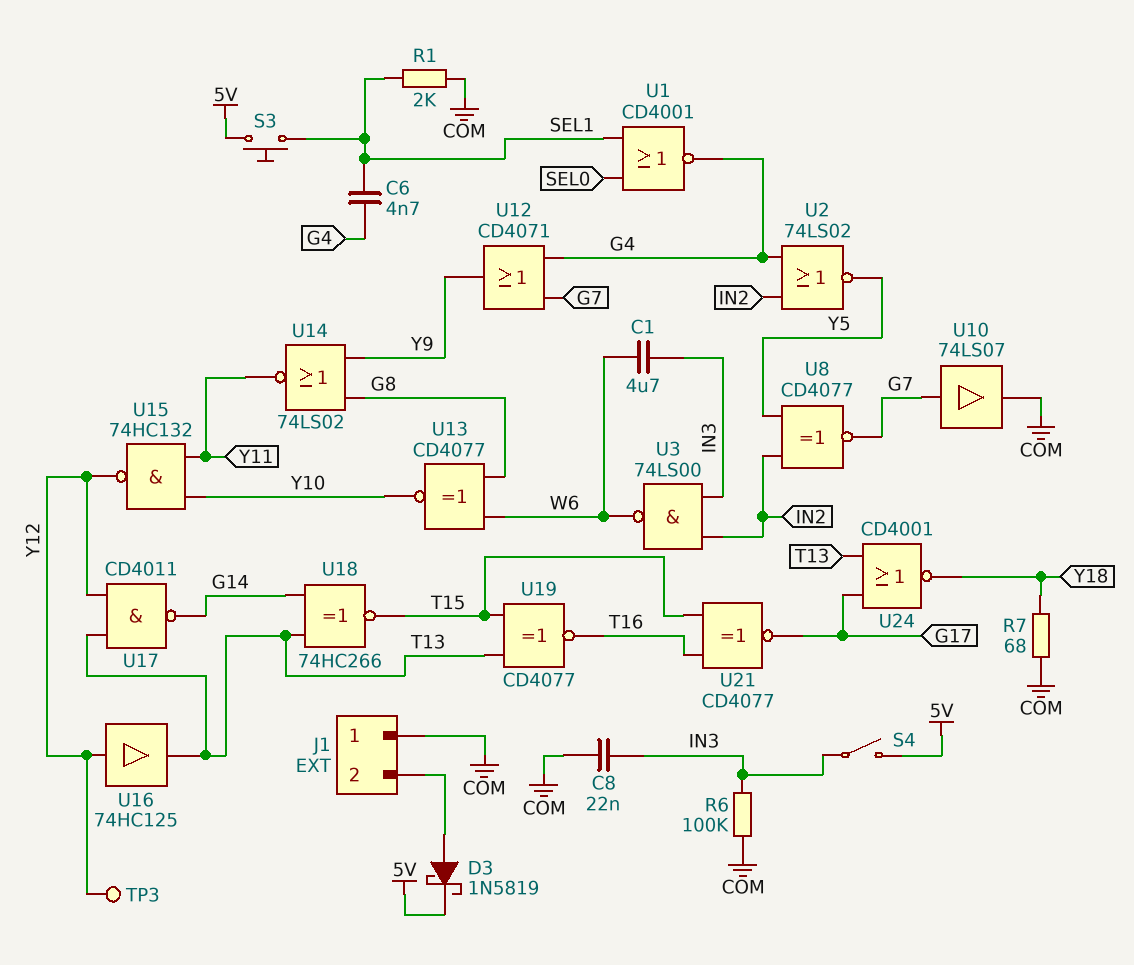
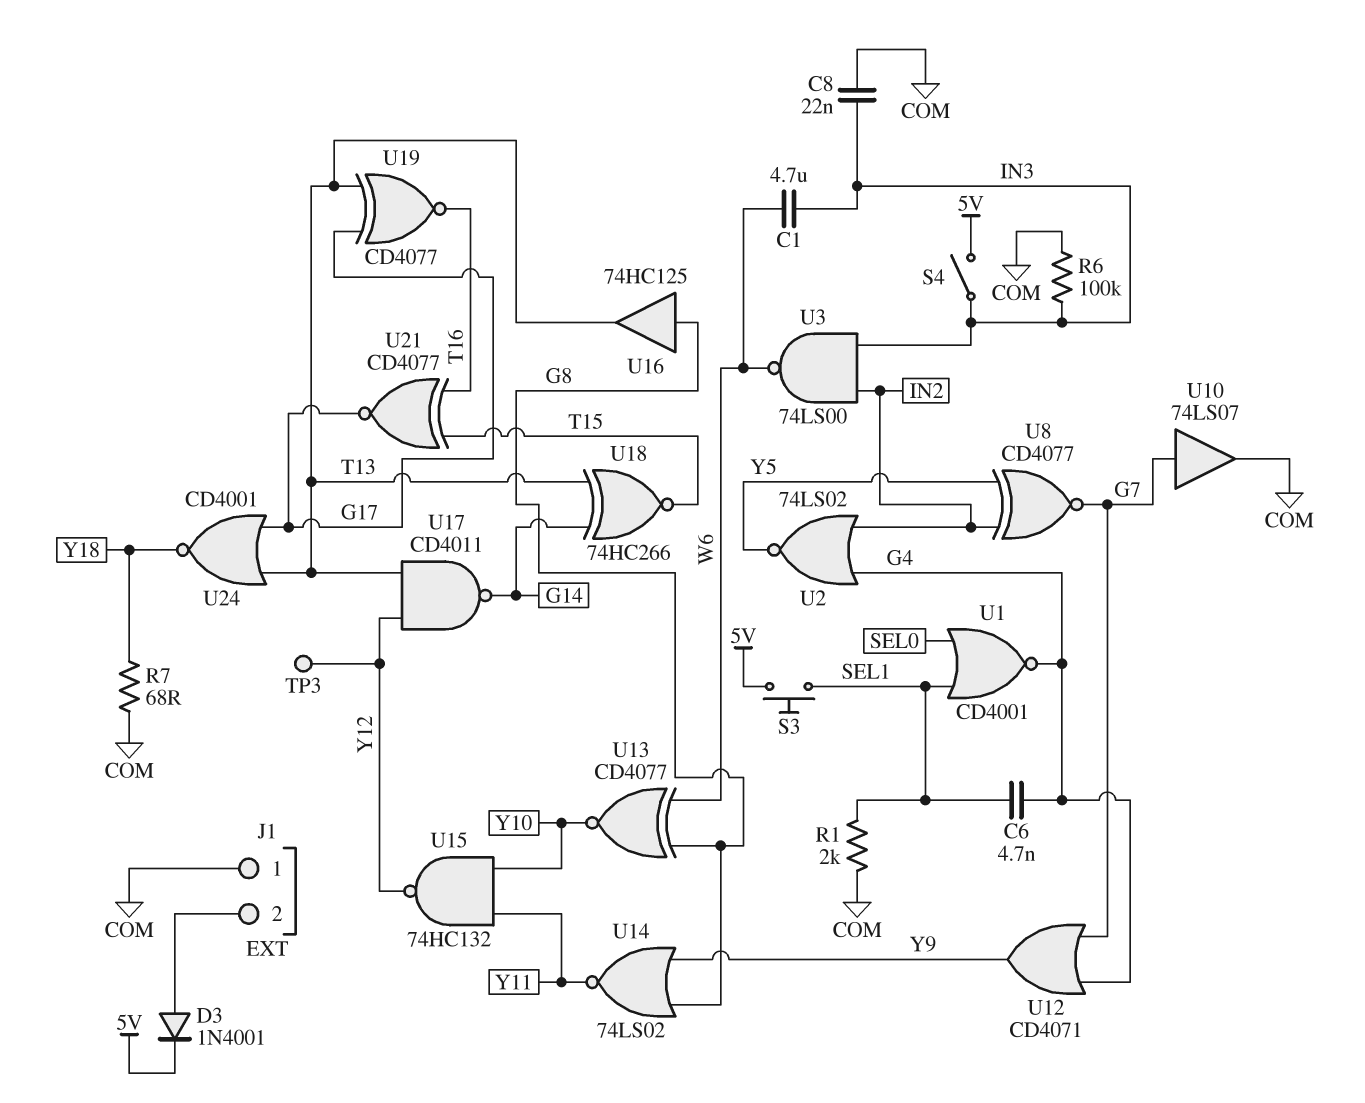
D3: schottky 1N5819 (A J1/2, K 5V) -> diode 1N4001 (A J1/2, K 5V)
U16: buffer 74HC125 (in Y12, out T13) -> buffer 74HC125 (in G8, out T13)
U19: XNOR CD4077 (in T13, in T15, out T16) -> XNOR CD4077 (in G17, in T13, out T16)

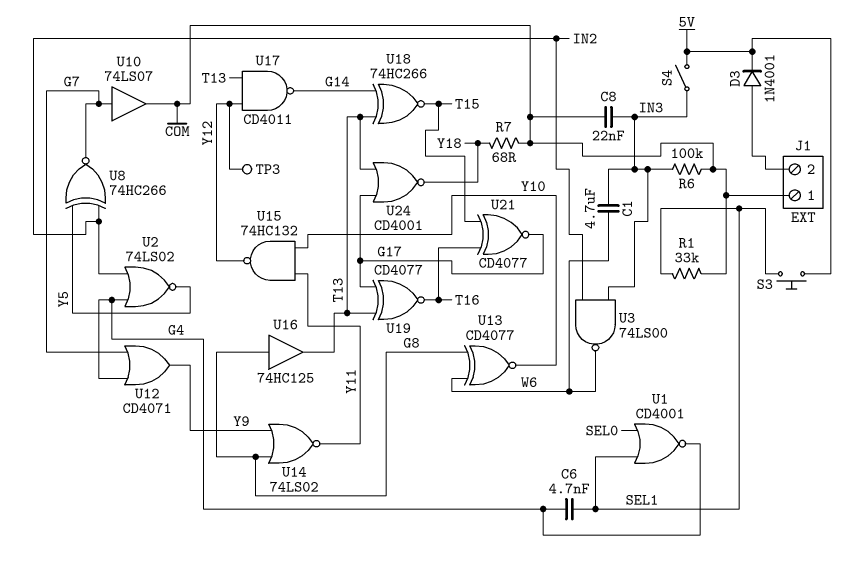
R1: 2k (COM, SEL1) -> 33k (COM, SEL1)
U8: XNOR CD4077 (in IN2, in Y5, out G7) -> XNOR 74HC266 (in IN2, in Y5, out G7)

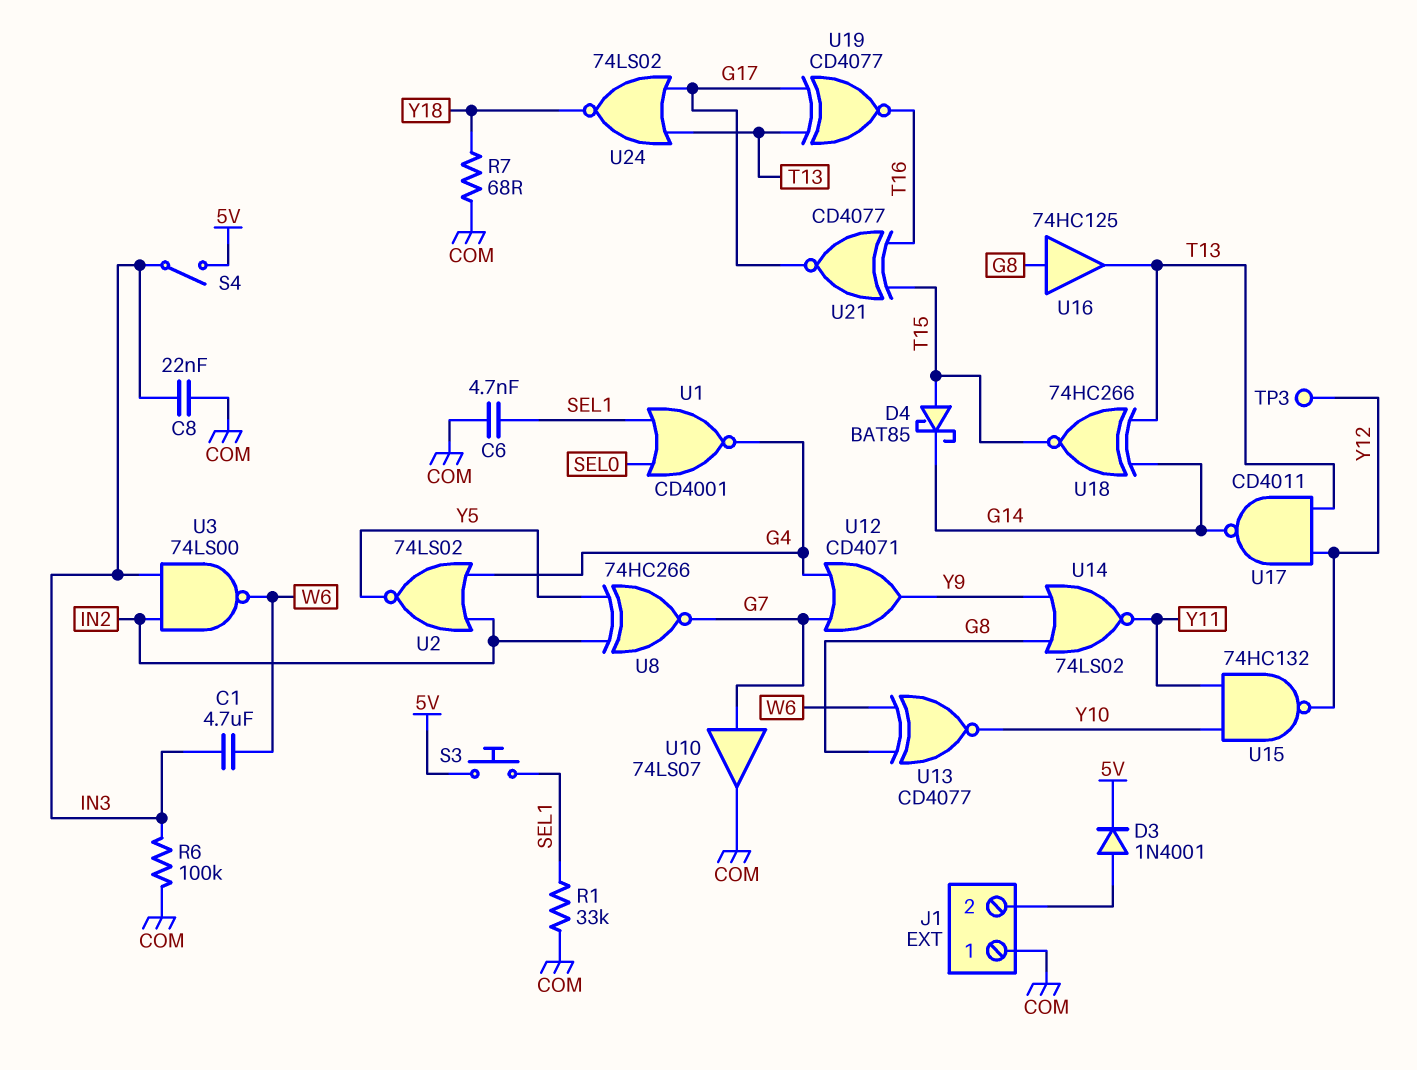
C6: 4.7nF (G4, SEL1) -> 4.7nF (COM, SEL1)
D4: none -> schottky BAT85 (A T15, K G14)
U24: NOR CD4001 (in G17, in T13, out Y18) -> NOR 74LS02 (in G17, in T13, out Y18)

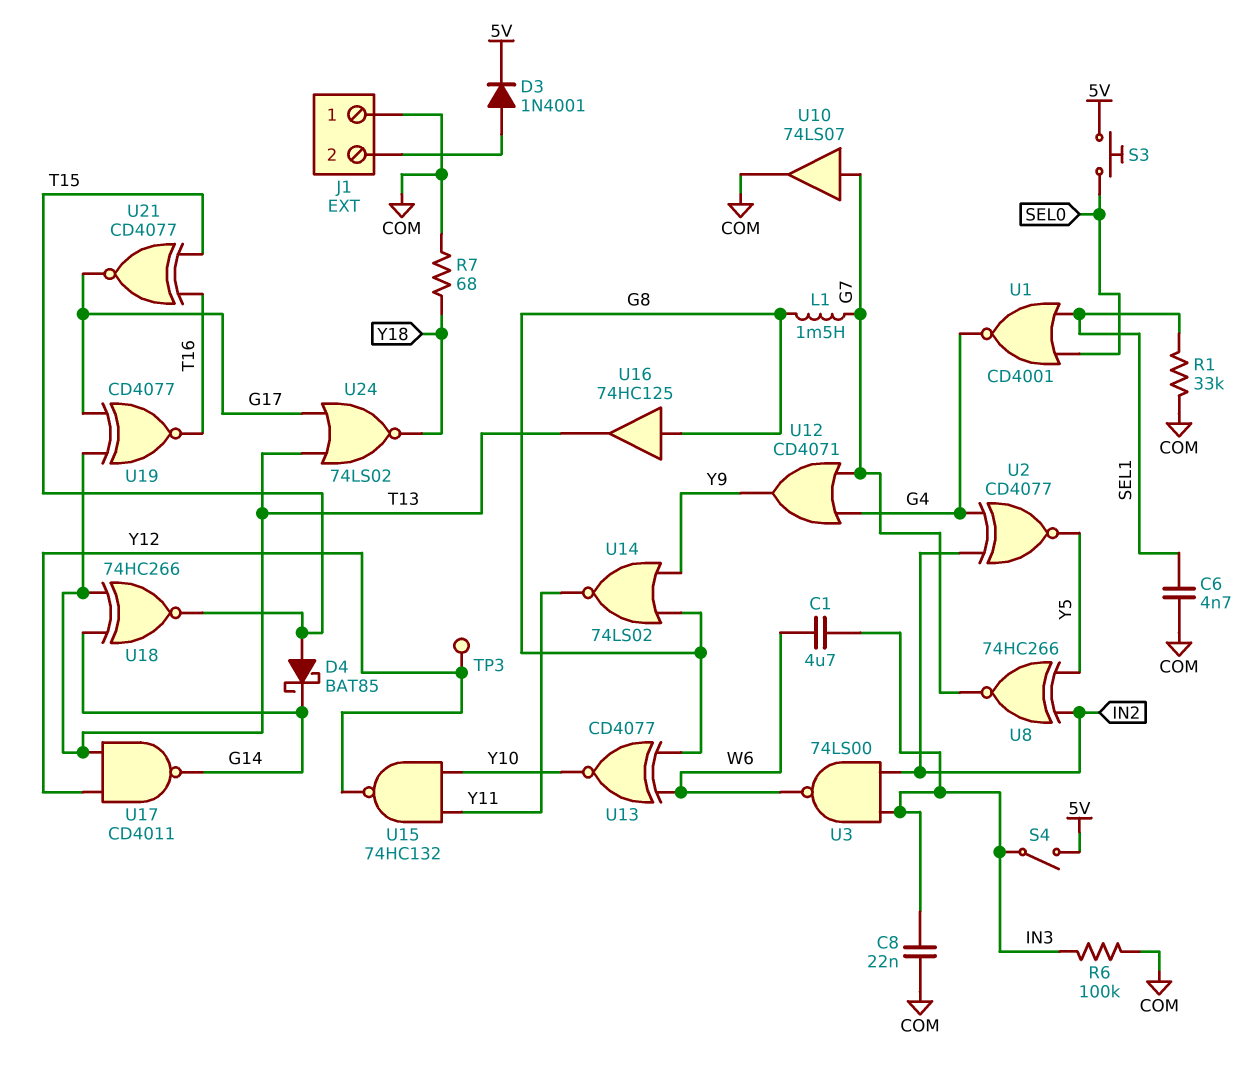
L1: none -> 1.5mH (G7, G8)
S3: button (5V, SEL1) -> button (5V, SEL0)
U2: NOR 74LS02 (in G4, in IN2, out Y5) -> XNOR CD4077 (in G4, in IN2, out Y5)

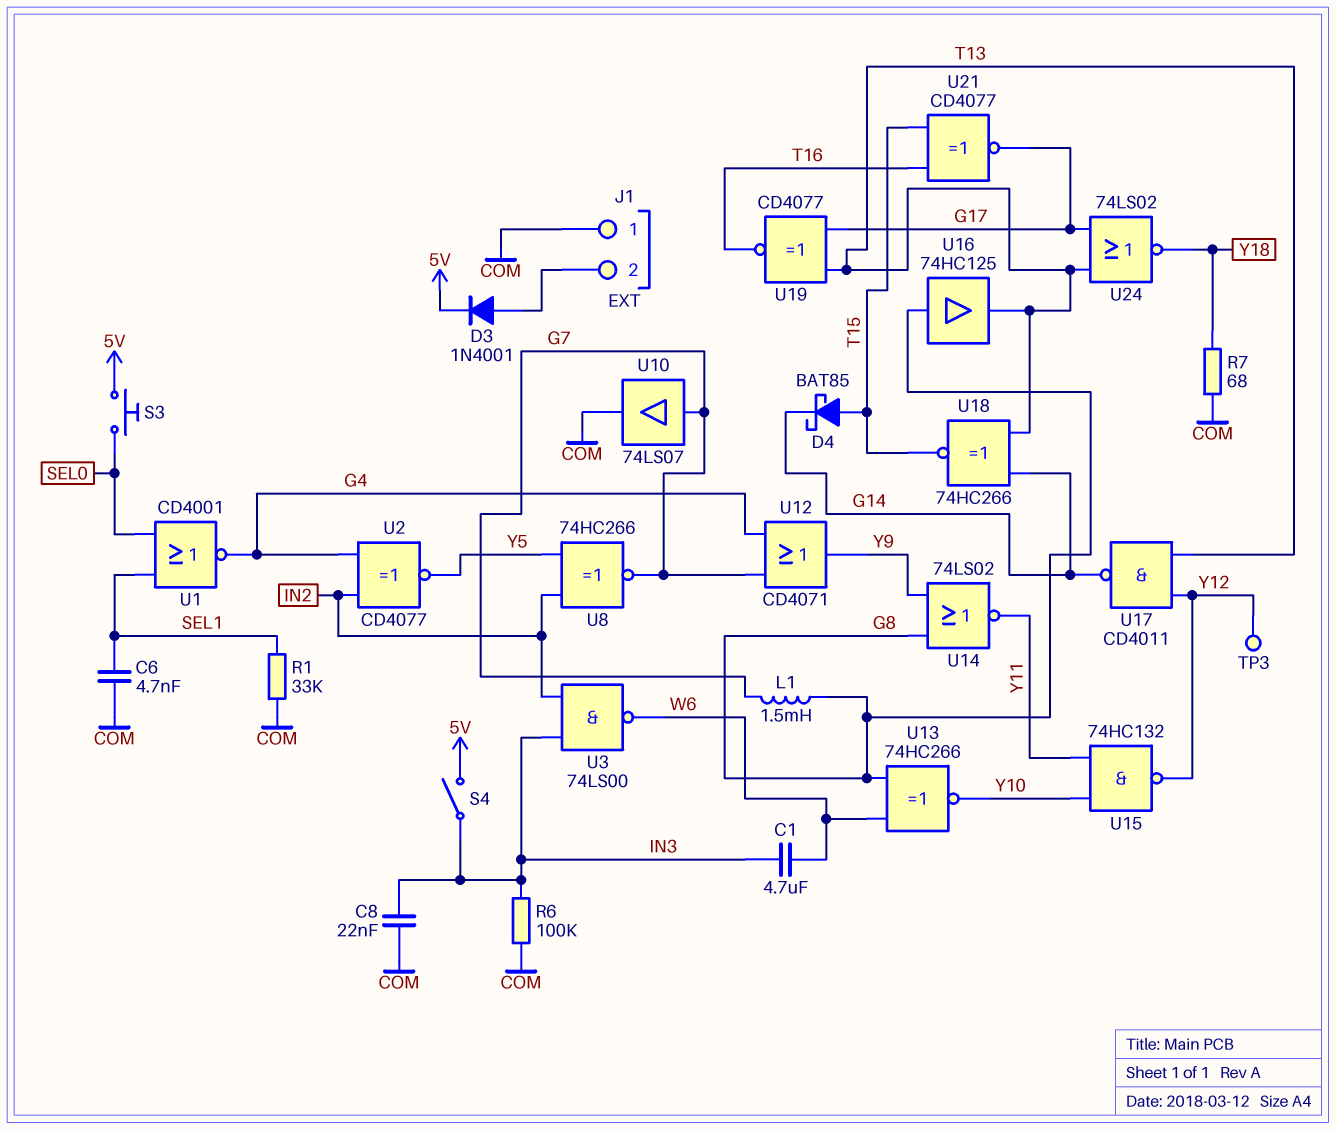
U13: XNOR CD4077 (in G8, in W6, out Y10) -> XNOR 74HC266 (in G8, in W6, out Y10)

